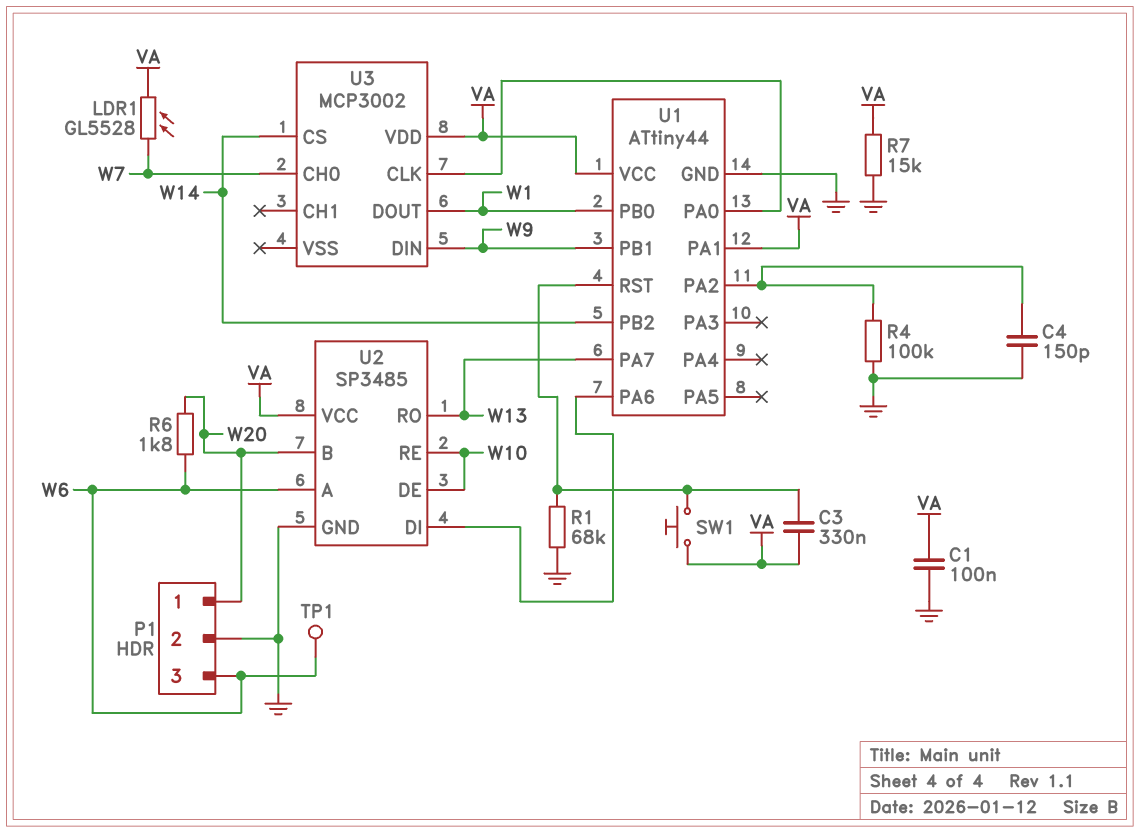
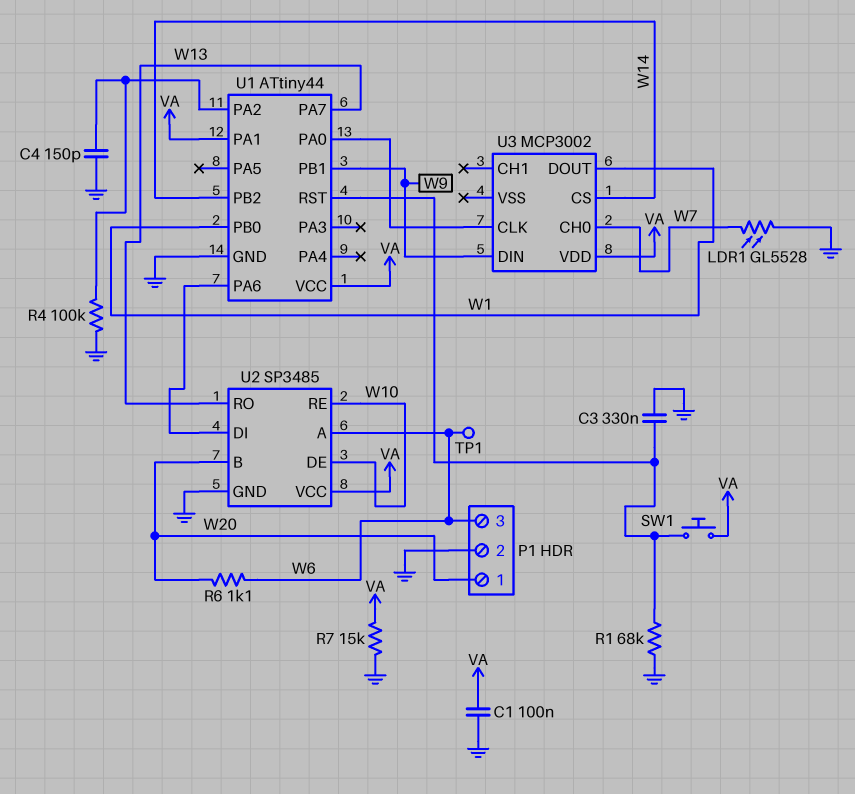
C3: 330nF (U1/RST, VA) -> 330nF (GND, U1/RST)
LDR1: GL5528 (VA, W7) -> GL5528 (GND, W7)
R6: 1.8k (W6, W20) -> 1.1k (W6, W20)

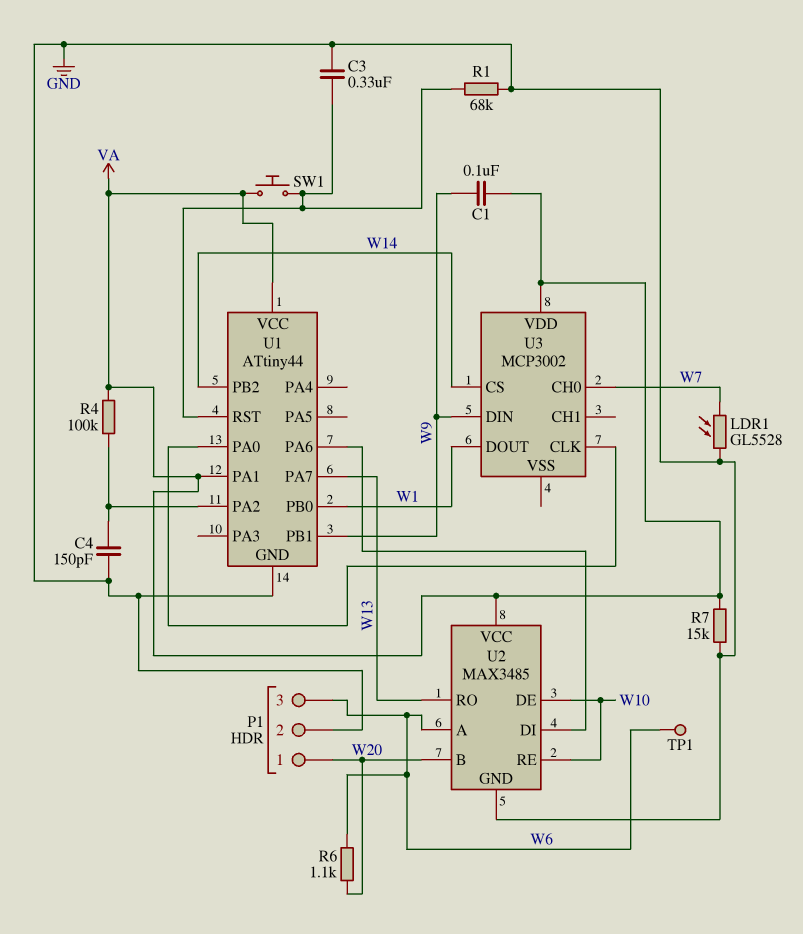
C1: 100nF (GND, VA) -> 100nF (VA, W9)
R4: 100k (GND, U1/PA2) -> 100k (U1/PA2, VA)
U2: SP3485 -> MAX3485

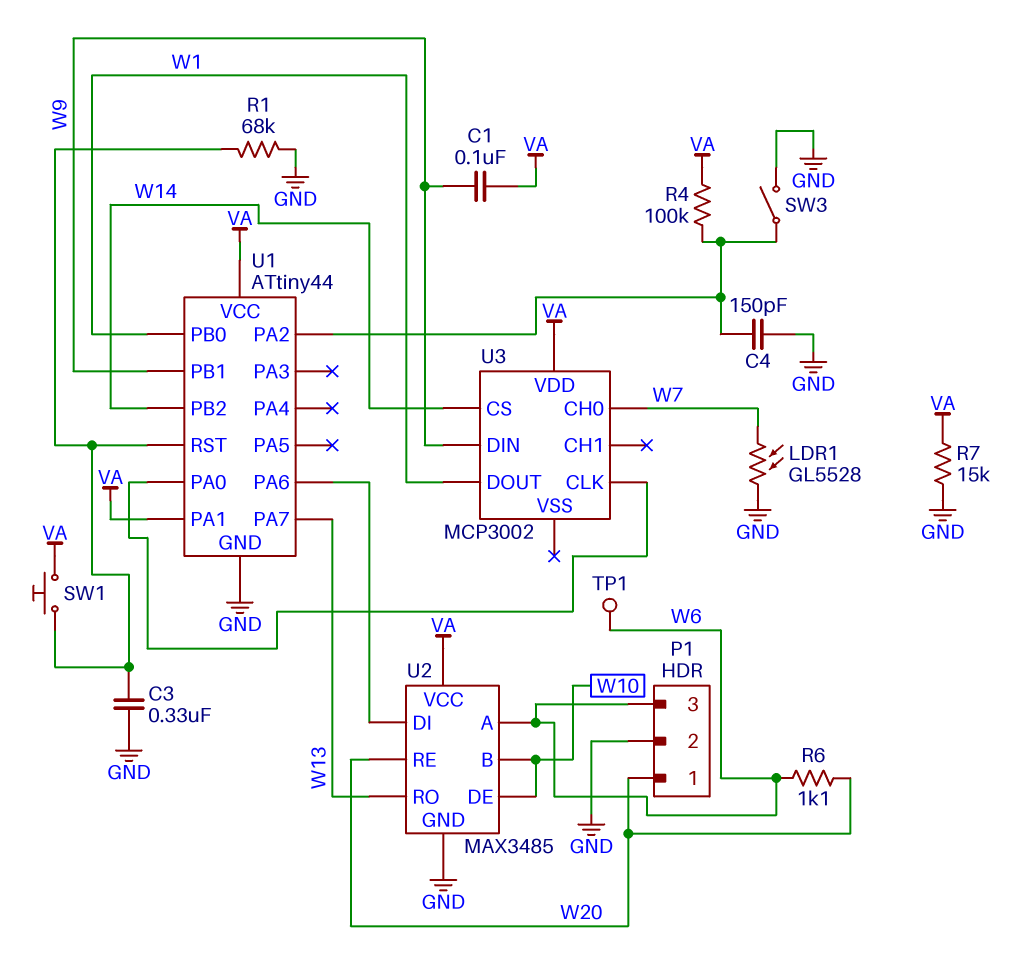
SW3: none -> switch (GND, U1/PA2)
U2 pin B: W20 -> W10
U2 pin RE: W10 -> W20

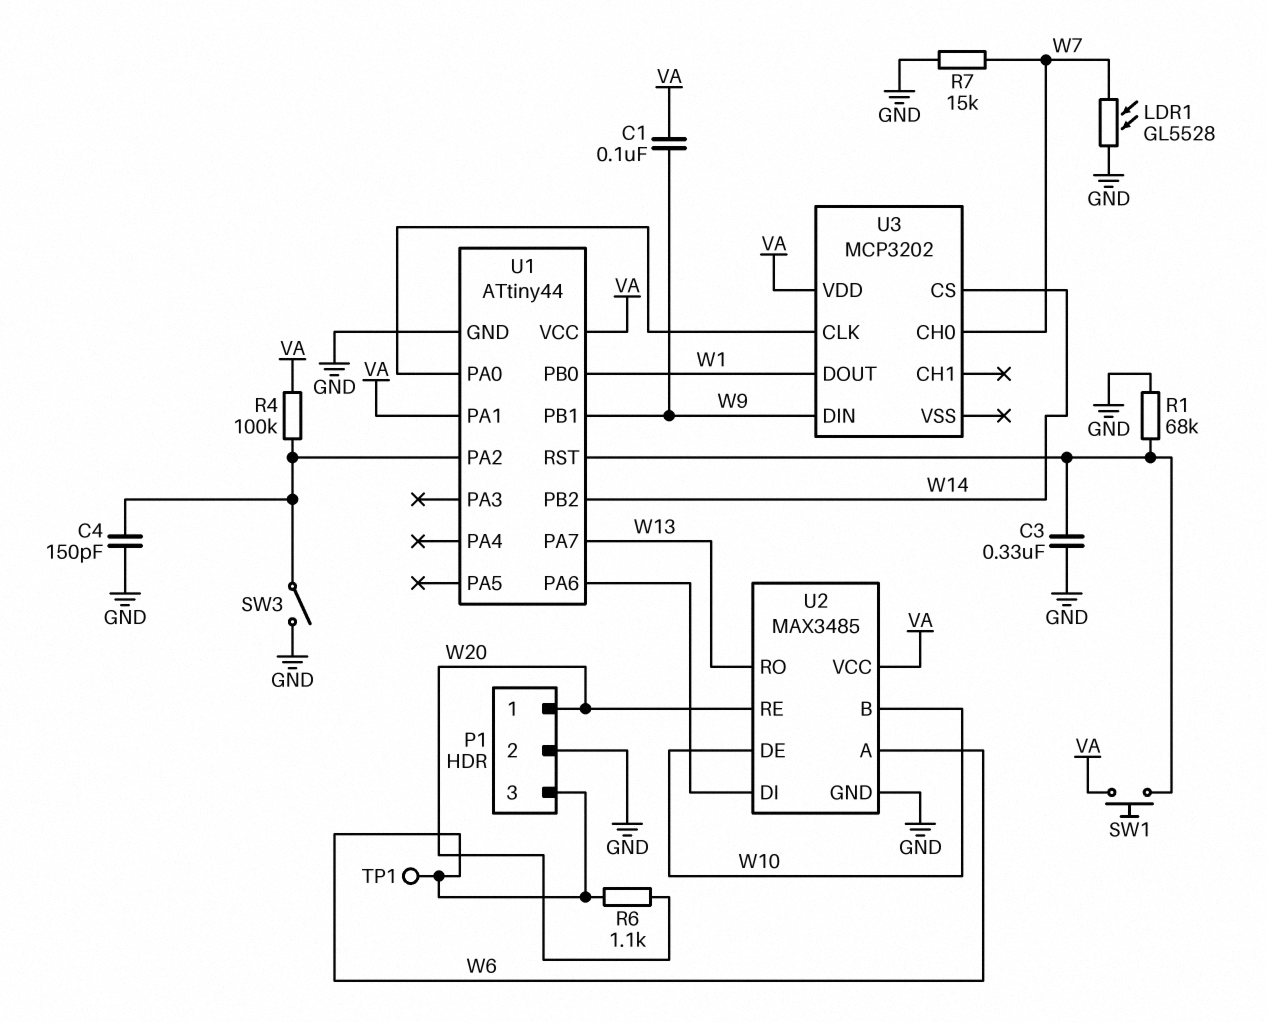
R7: 15k (GND, VA) -> 15k (GND, W7)
U3: MCP3002 -> MCP3202

